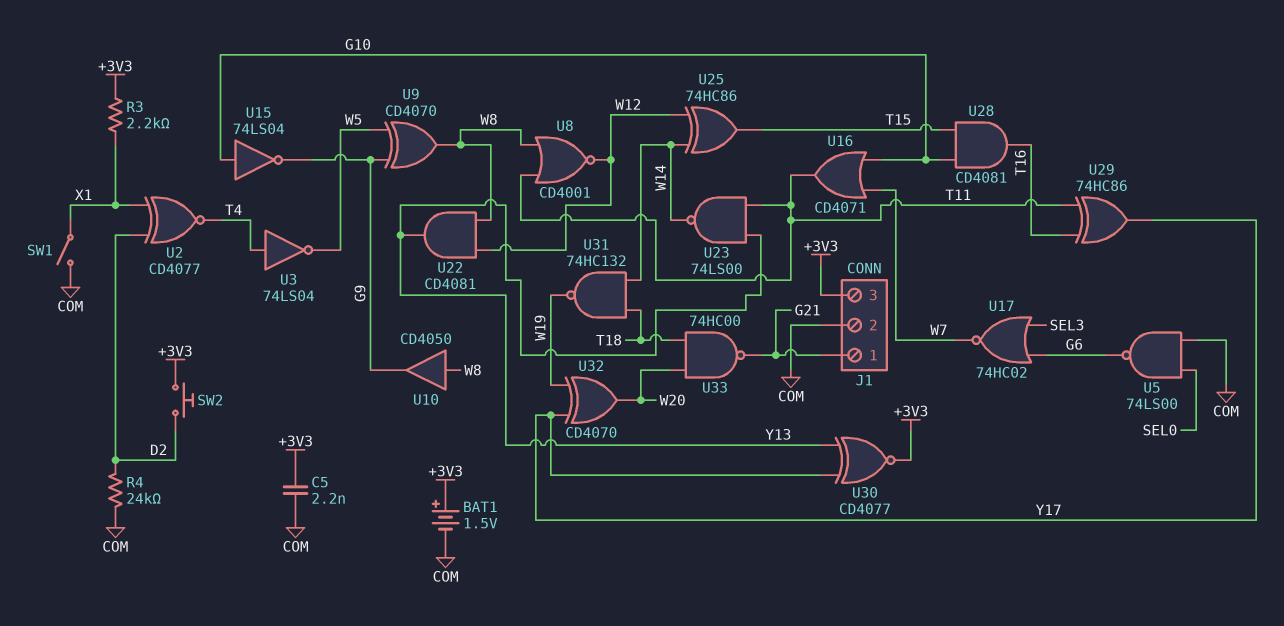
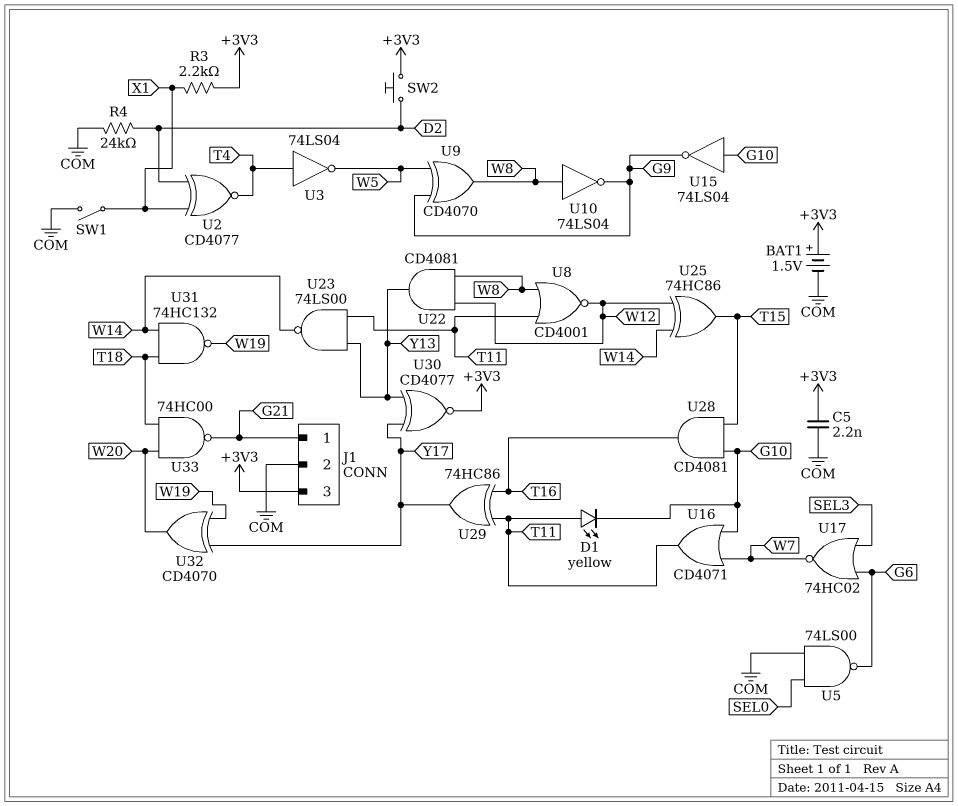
D1: none -> LED yellow (A T11, K G10)
U10: buffer CD4050 (in W8, out G9) -> NOT 74LS04 (in W8, out G9)

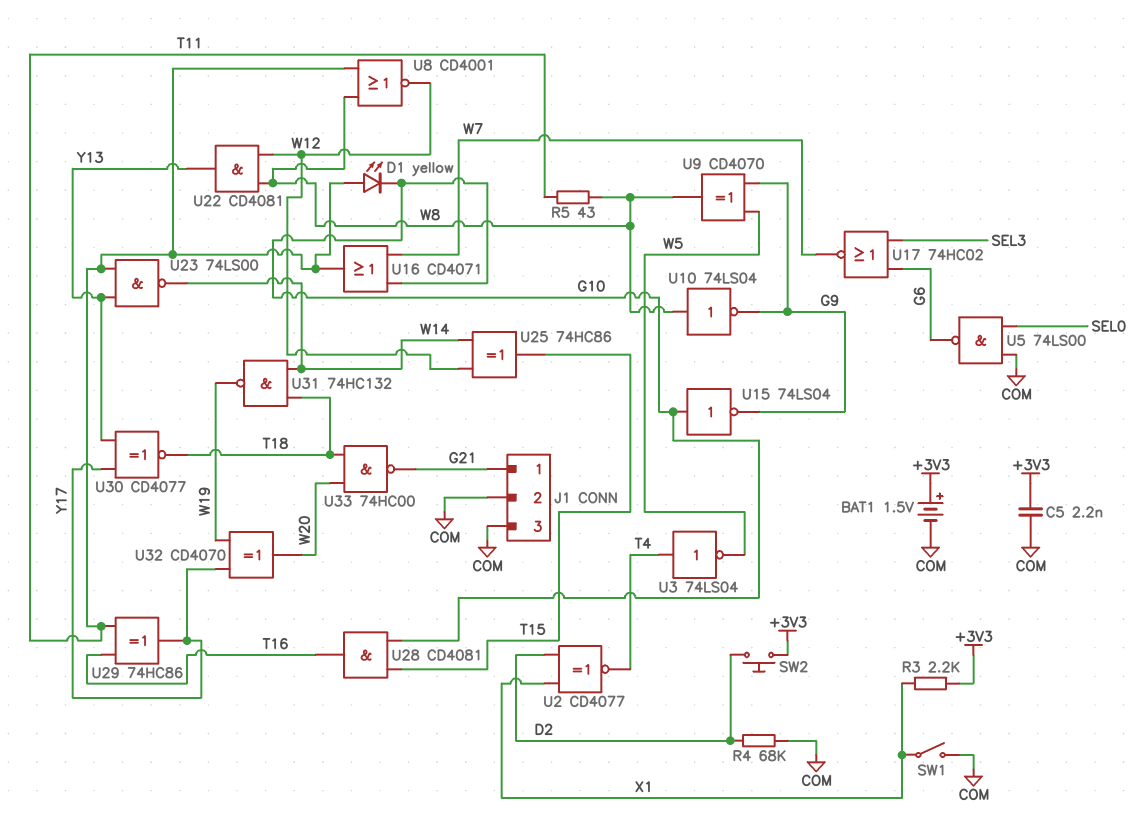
J1 pin 3: +3V3 -> COM
R4: 24k (COM, D2) -> 68k (COM, D2)
R5: none -> 43 (T11, W8)
U30: XNOR CD4077 (in Y13, in Y17, out +3V3) -> XNOR CD4077 (in Y13, in Y17, out T18)

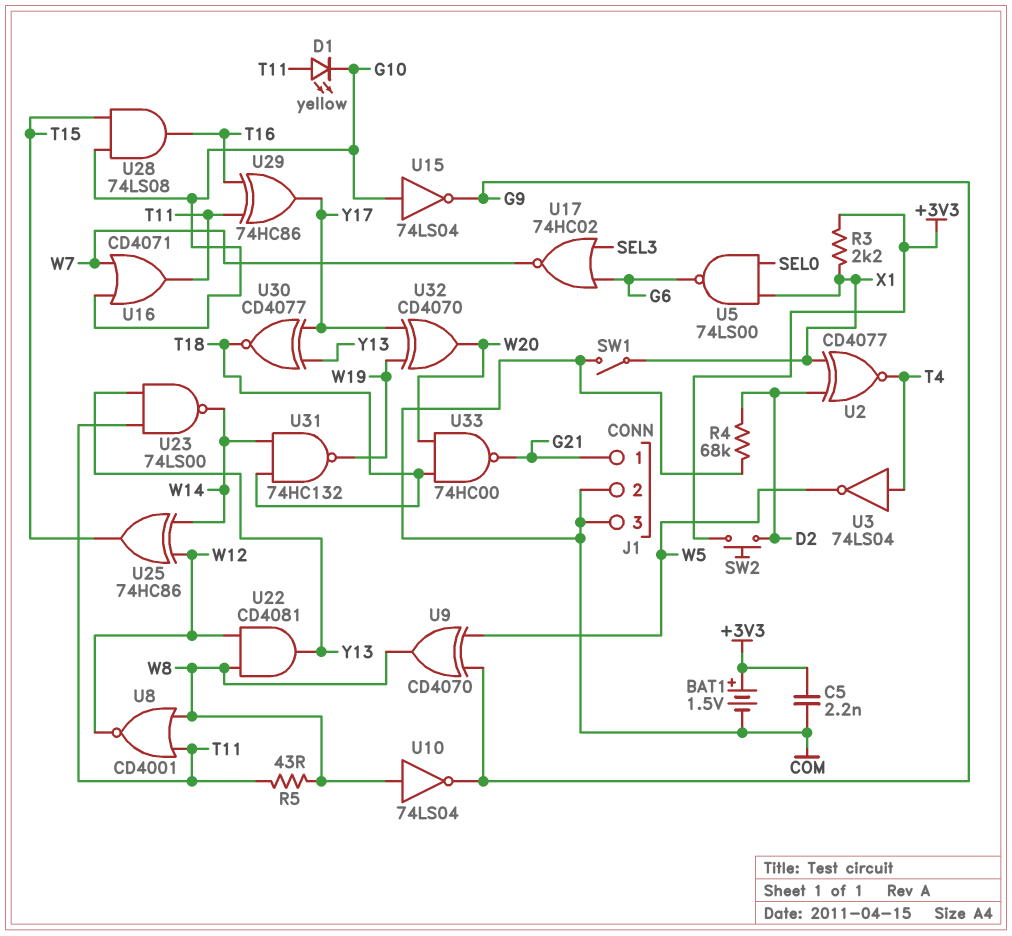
U5: NAND 74LS00 (in COM, in SEL0, out G6) -> NAND 74LS00 (in SEL0, in X1, out G6)
U28: AND CD4081 (in G10, in T15, out T16) -> AND 74LS08 (in G10, in T15, out T16)

